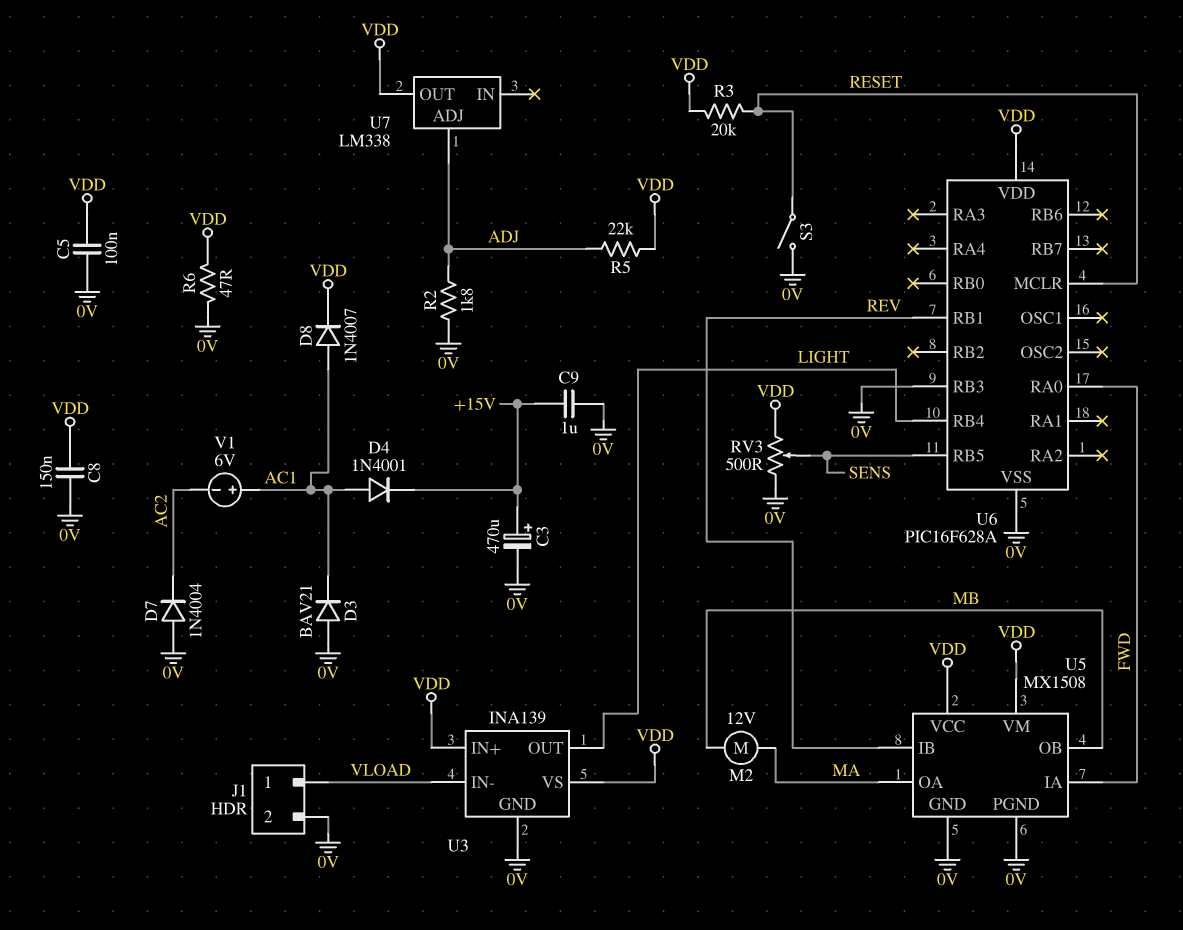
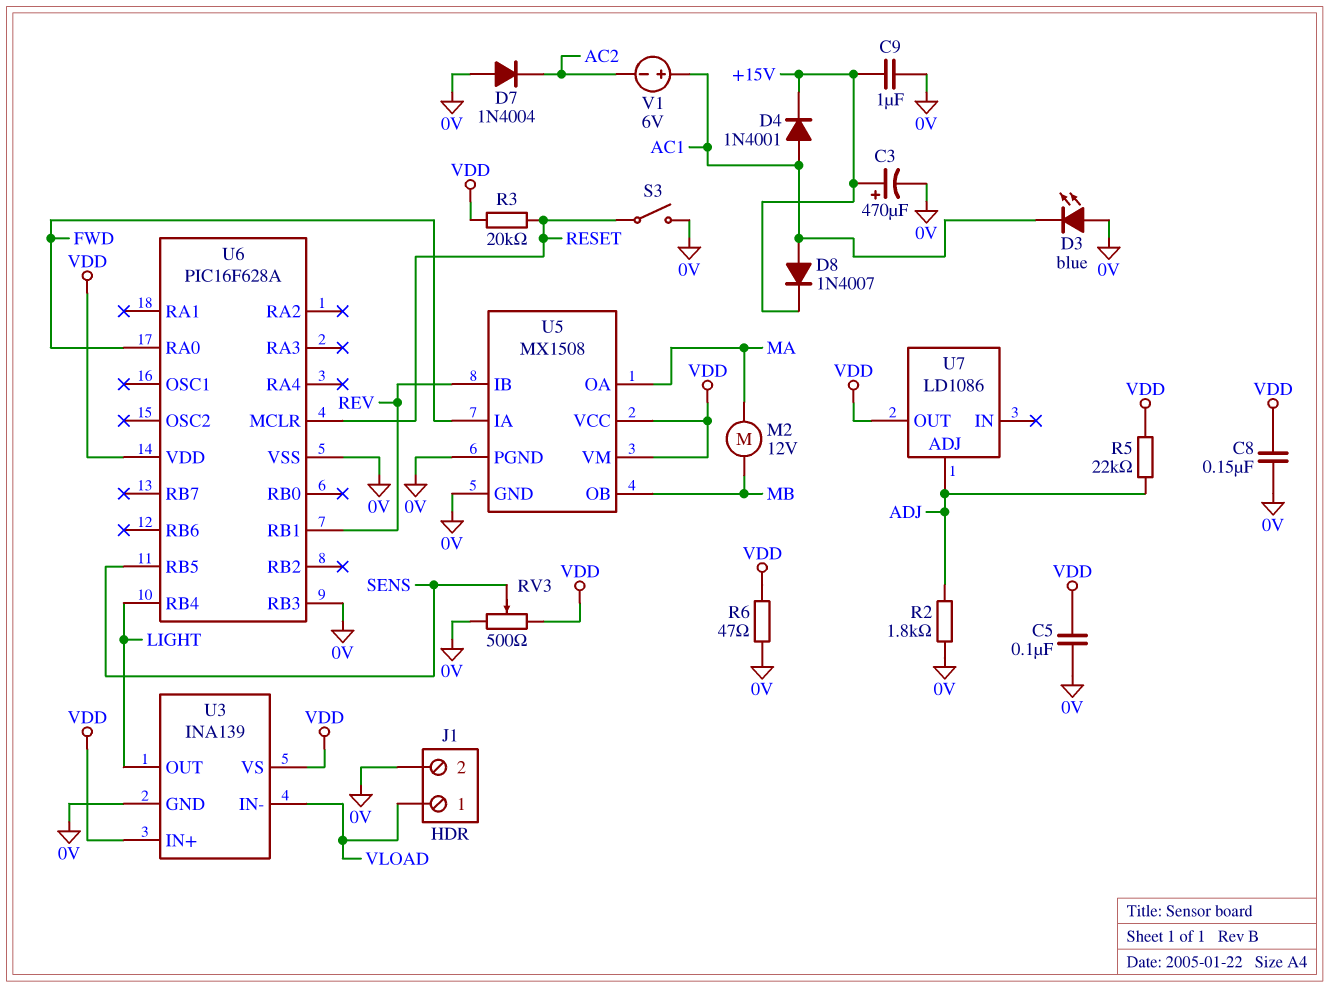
D3: diode BAV21 (A 0V, K AC1) -> LED blue (A 0V, K AC1)
D8: diode 1N4007 (A AC1, K VDD) -> diode 1N4007 (A AC1, K +15V)
U7: LM338 -> LD1086

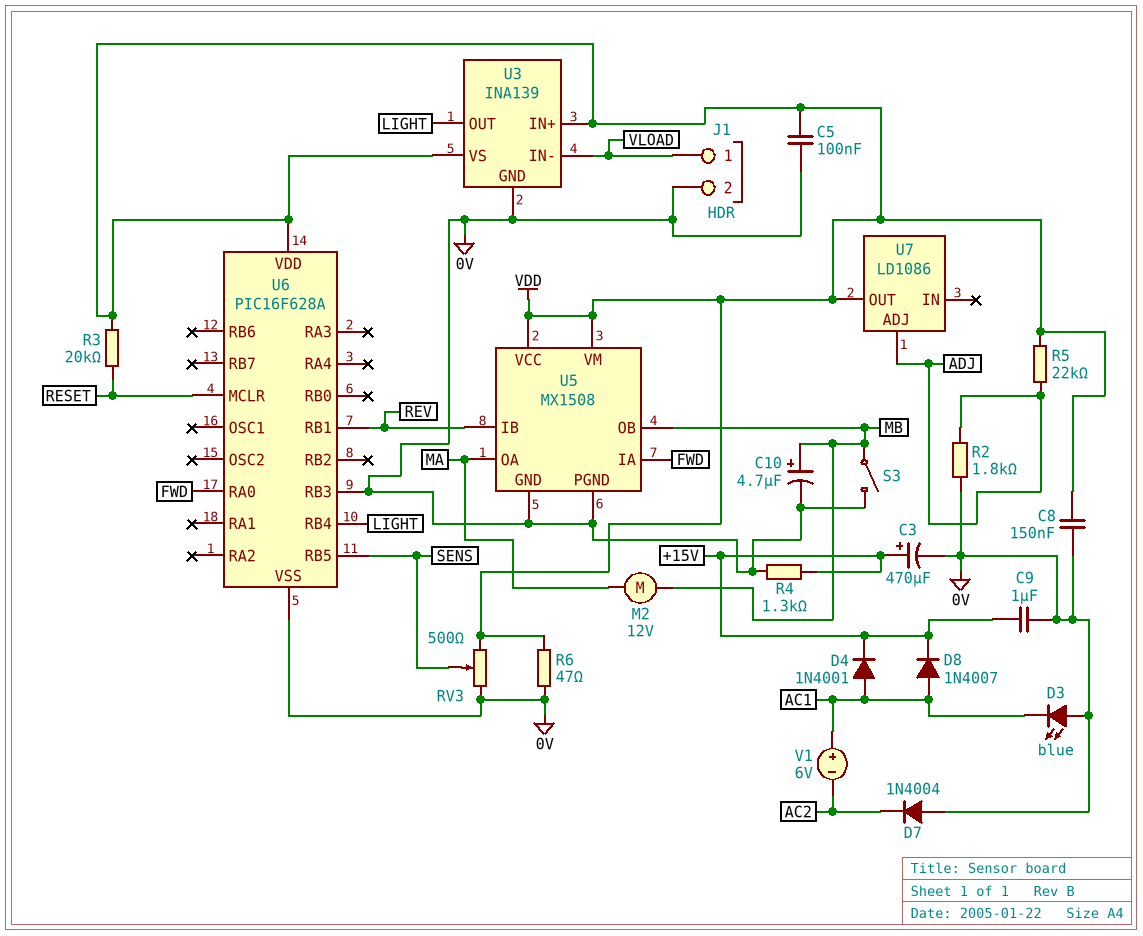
C10: none -> 4.7uF (plus MB, minus 0V)
R4: none -> 1.3k (+15V, 0V)
S3: switch (0V, RESET) -> switch (0V, MB)

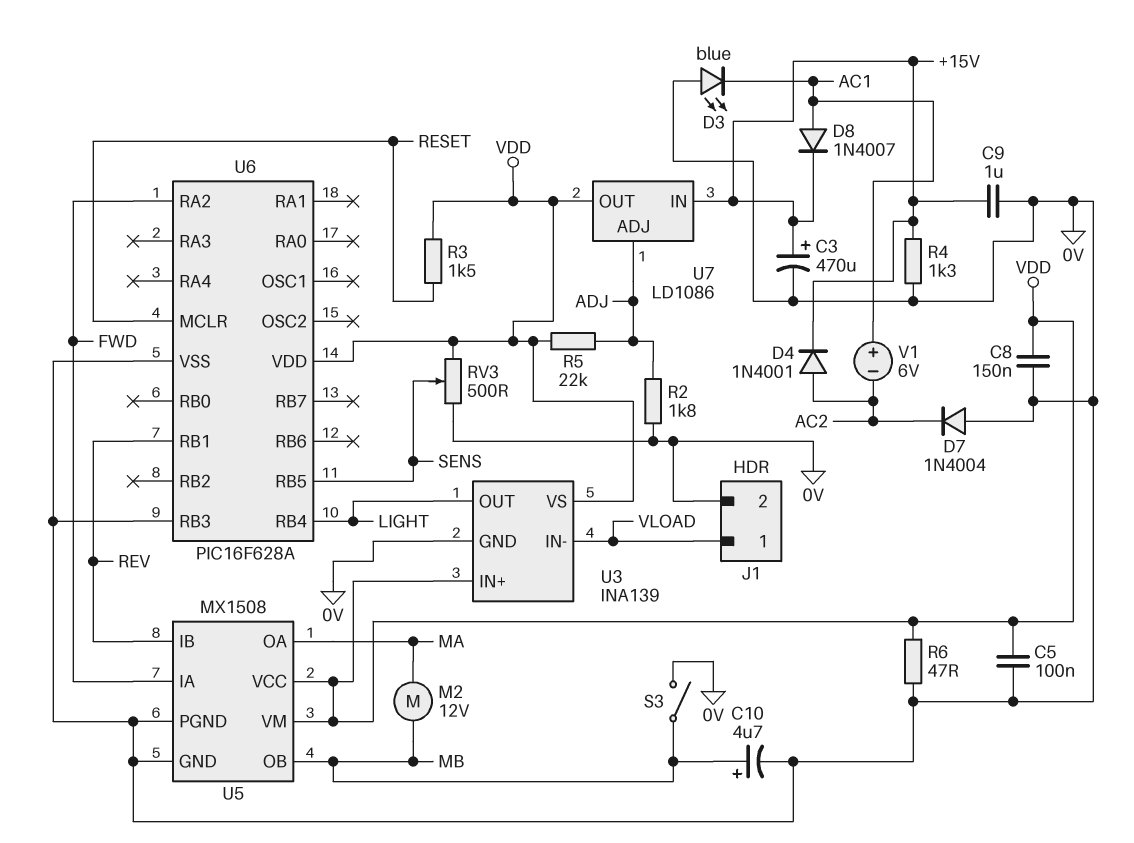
D4: diode 1N4001 (A AC1, K +15V) -> diode 1N4001 (A AC2, K +15V)
R3: 20k (RESET, VDD) -> 1.5k (RESET, VDD)
U6 pin RA0: FWD -> none
U6 pin RA2: none -> FWD
U7 pin IN: none -> +15V

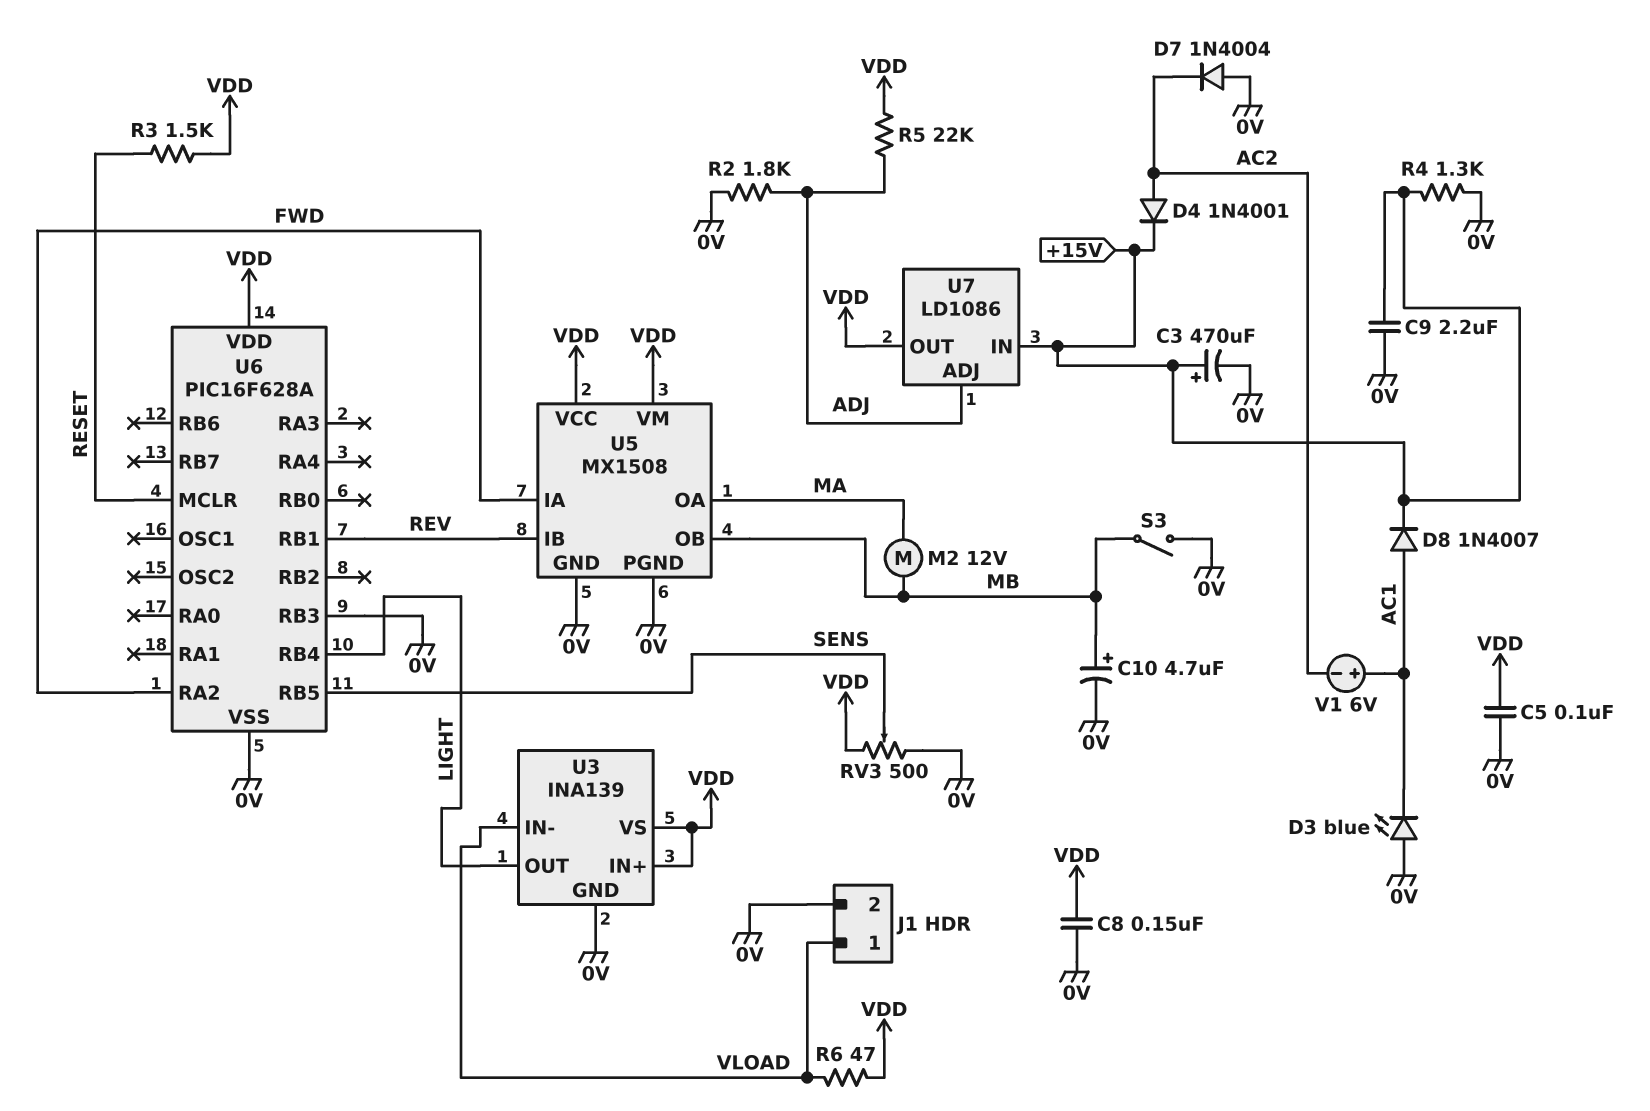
C9: 1uF (+15V, 0V) -> 2.2uF (+15V, 0V)
R6: 47 (0V, VDD) -> 47 (VDD, VLOAD)

